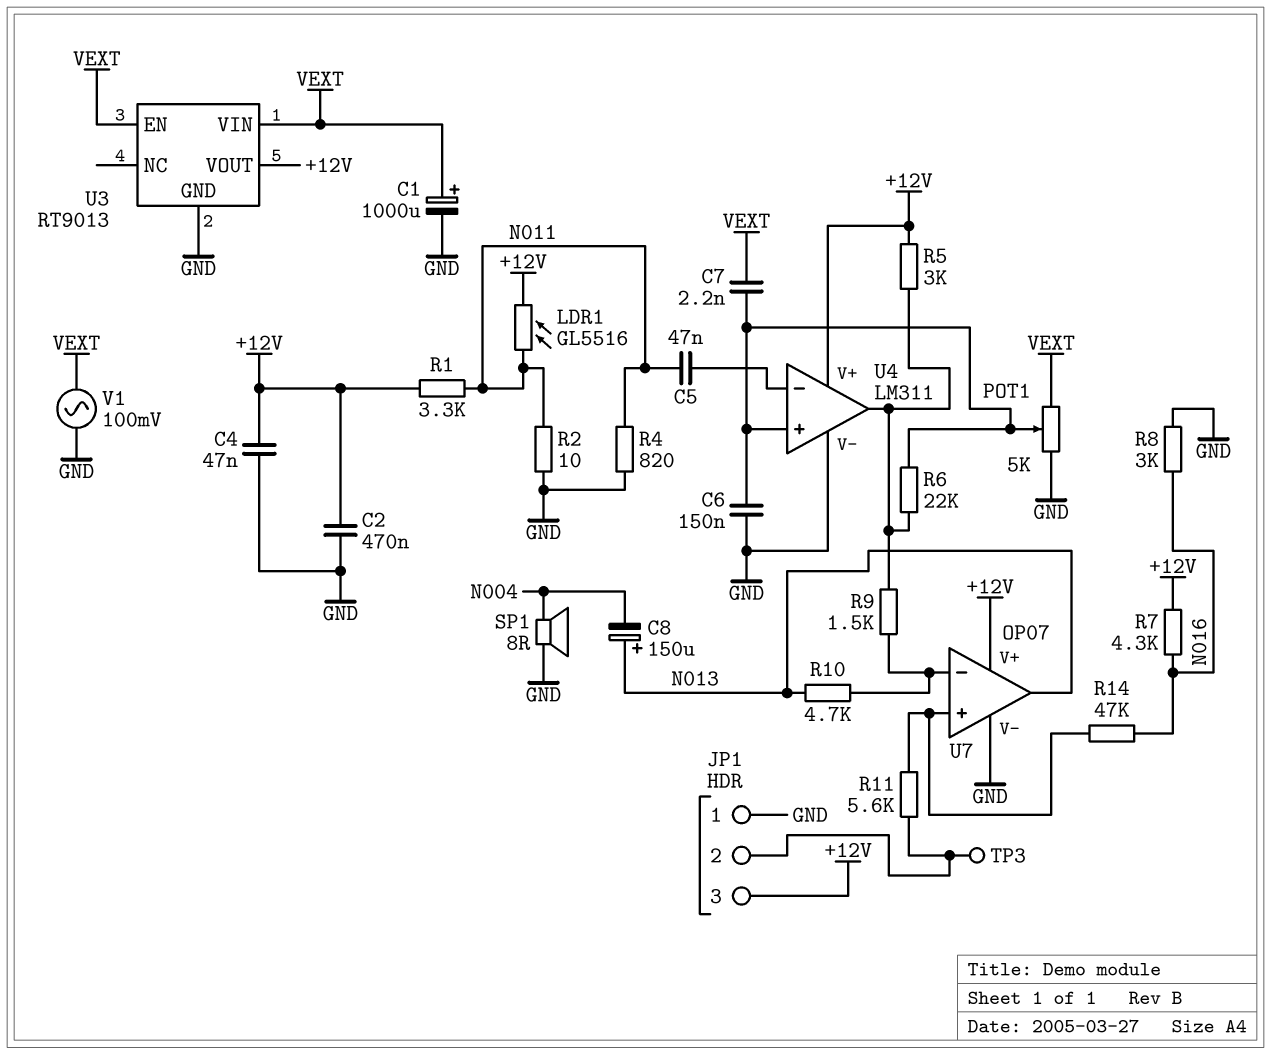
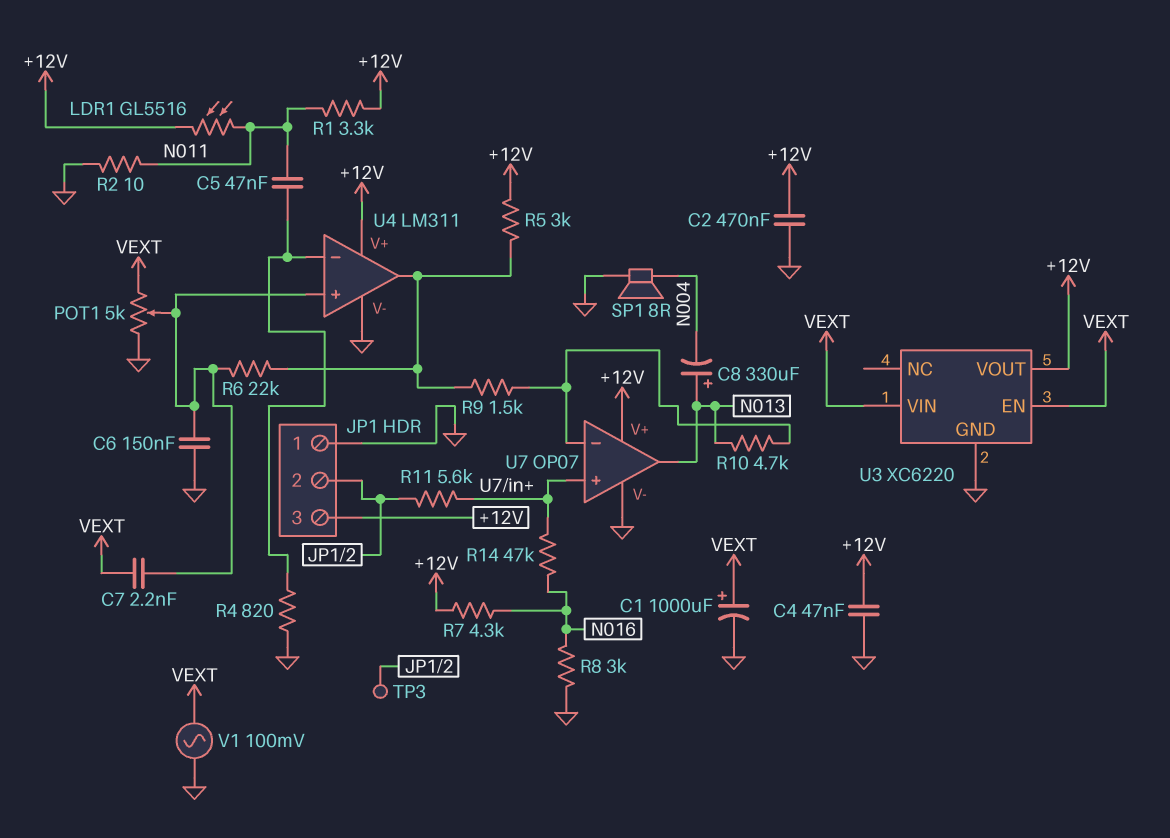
C8: 150uF (plus N013, minus N004) -> 330uF (plus N013, minus N004)
R4: 820 (GND, N011) -> 820 (GND, U4/in-)
U3: RT9013 -> XC6220

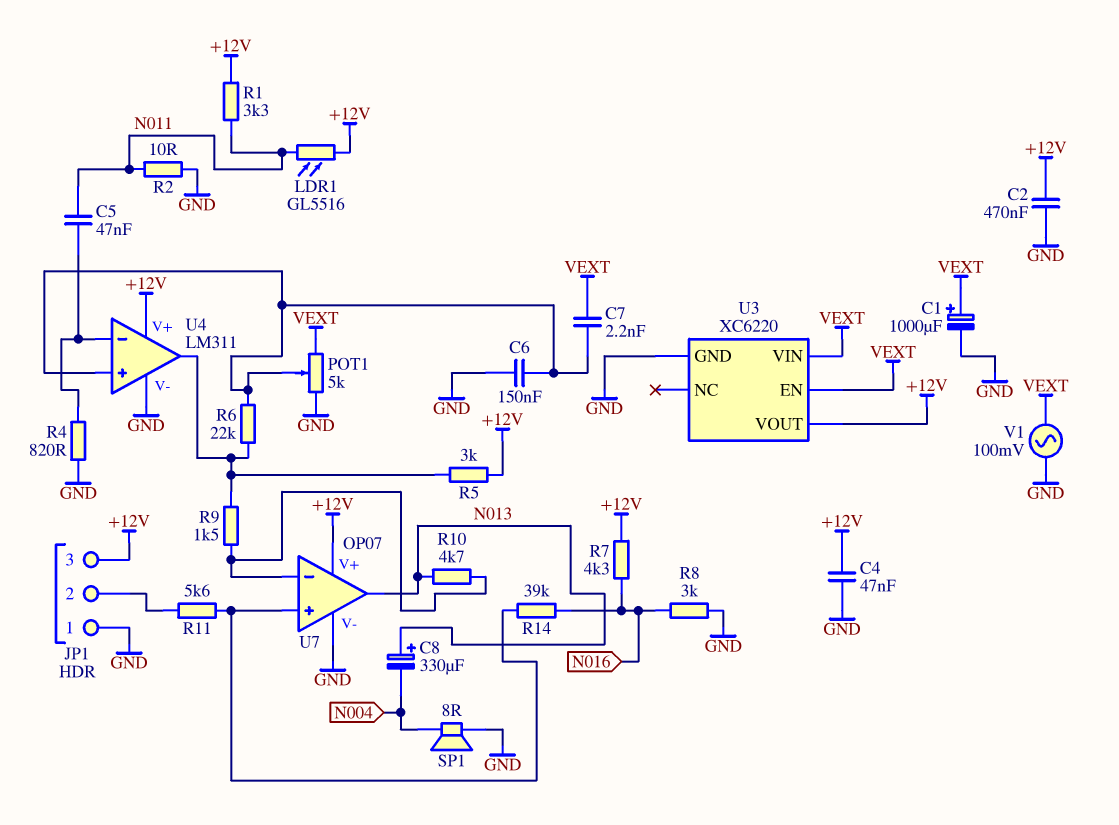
R14: 47k (N016, U7/in+) -> 39k (N016, U7/in+)
TP3: test point (JP1/2) -> none

